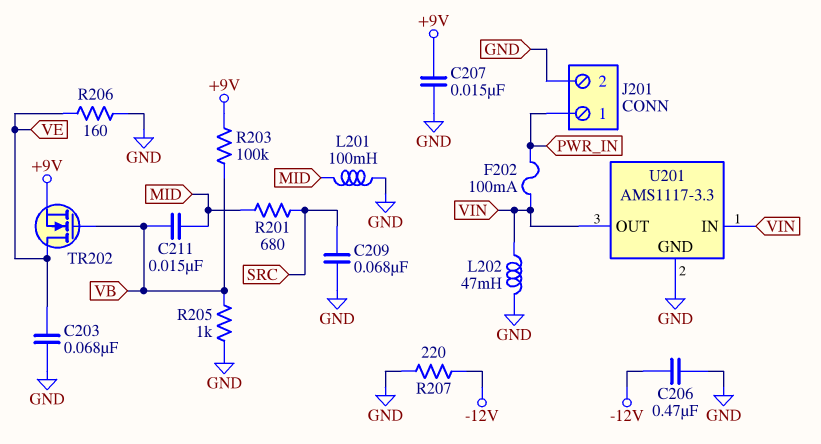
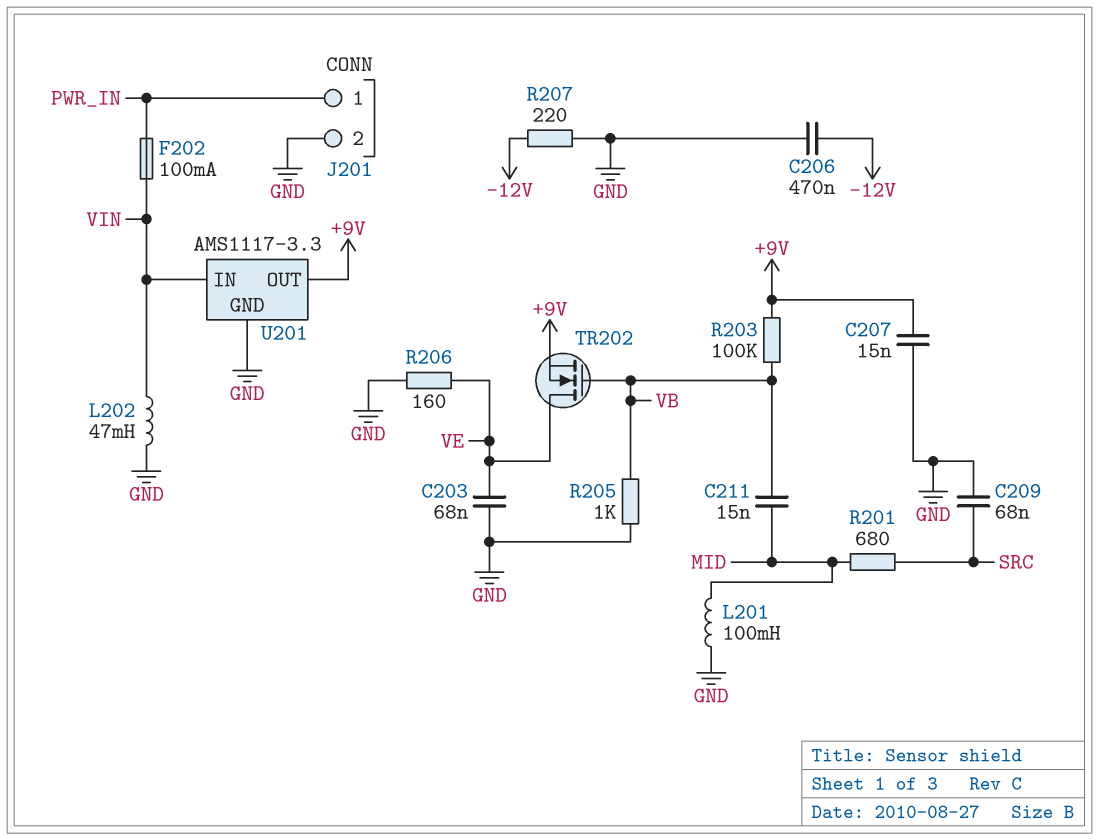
U201 pin OUT: VIN -> +9V

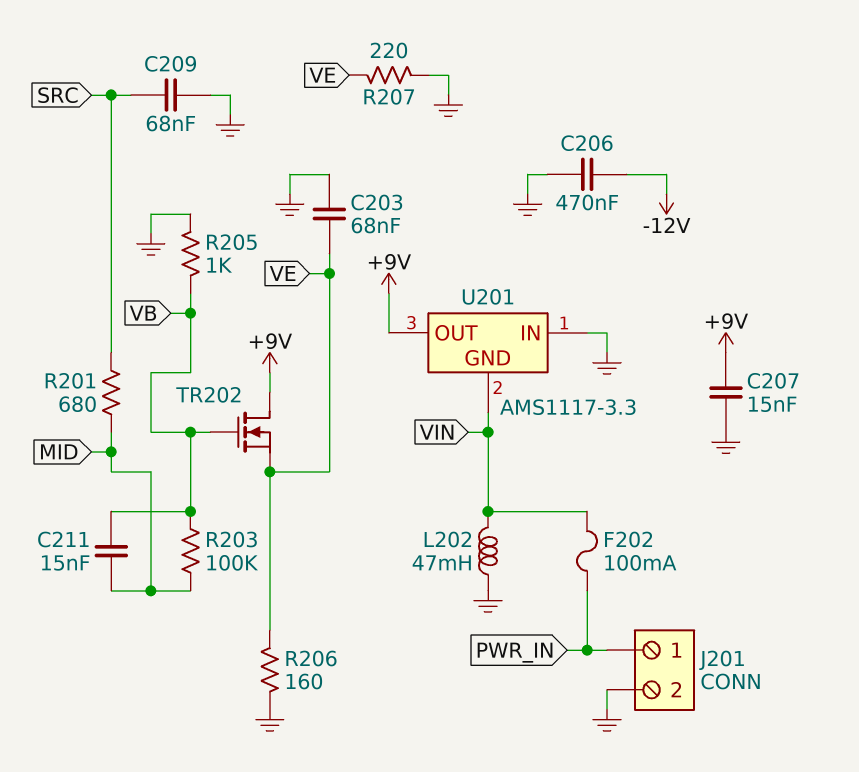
L201: 100mH (GND, MID) -> none
R203: 100k (+9V, VB) -> 100k (MID, VB)
R207: 220 (-12V, GND) -> 220 (GND, VE)
TR202: NMOS (G VB, D VE, S +9V) -> NMOS (G VB, D +9V, S VE)
U201 pin GND: GND -> VIN
U201 pin IN: VIN -> GND

